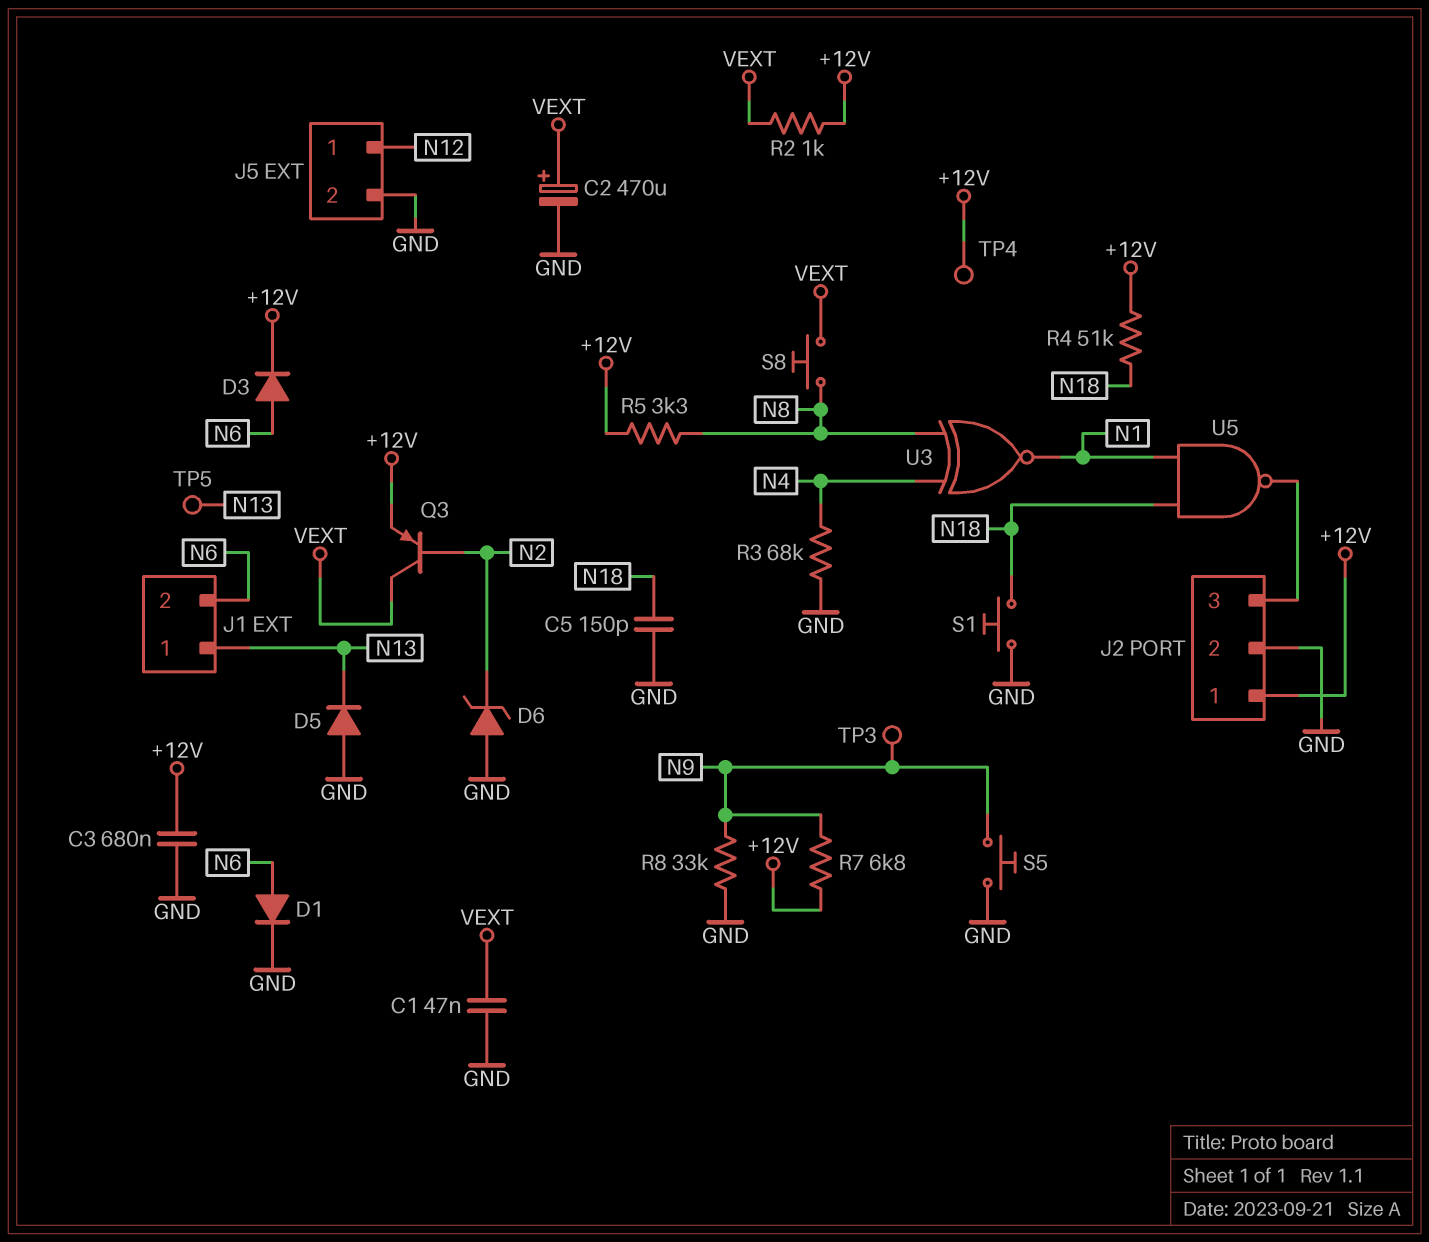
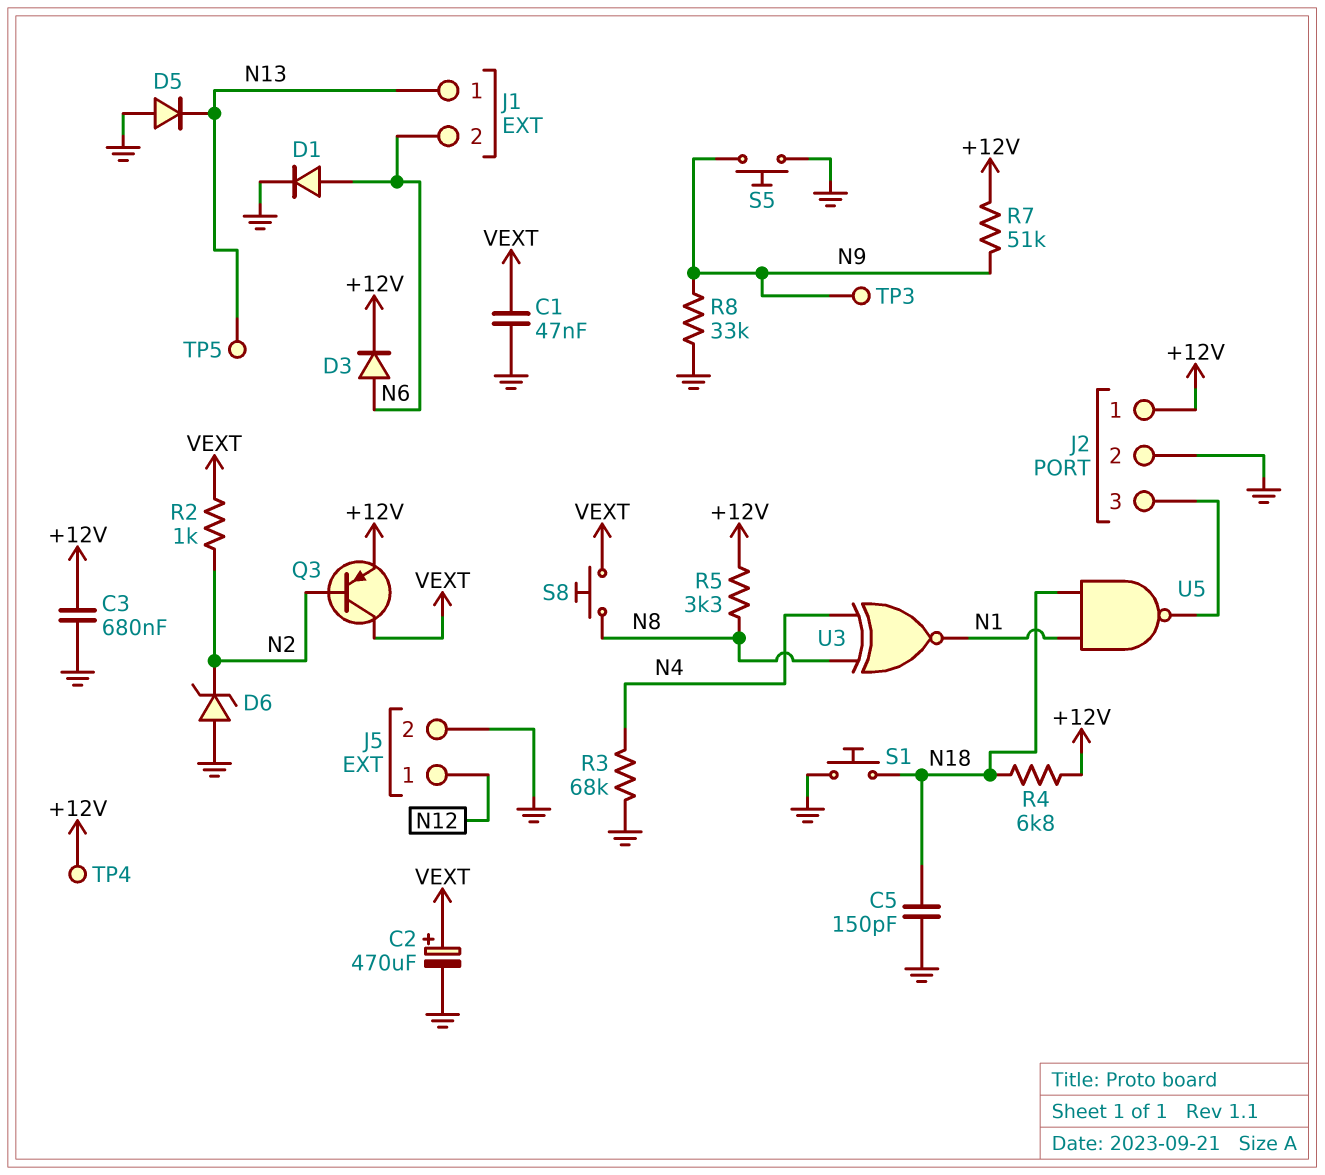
R2: 1k (+12V, VEXT) -> 1k (N2, VEXT)
R4: 51k (+12V, N18) -> 6.8k (+12V, N18)
R7: 6.8k (+12V, N9) -> 51k (+12V, N9)

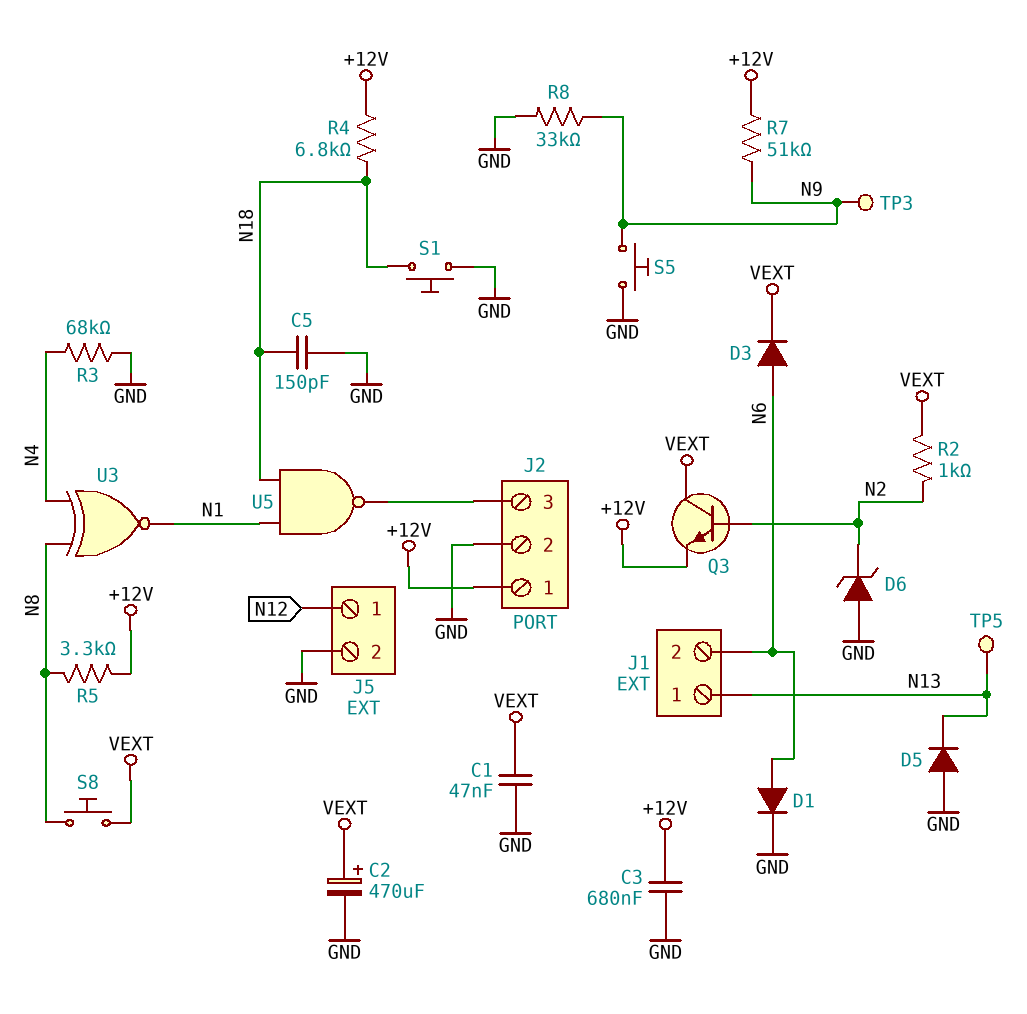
D3: diode (A N6, K +12V) -> diode (A N6, K VEXT)
Q3: PNP (B N2, C VEXT, E +12V) -> NPN (B N2, C VEXT, E +12V)
TP4: test point (+12V) -> none

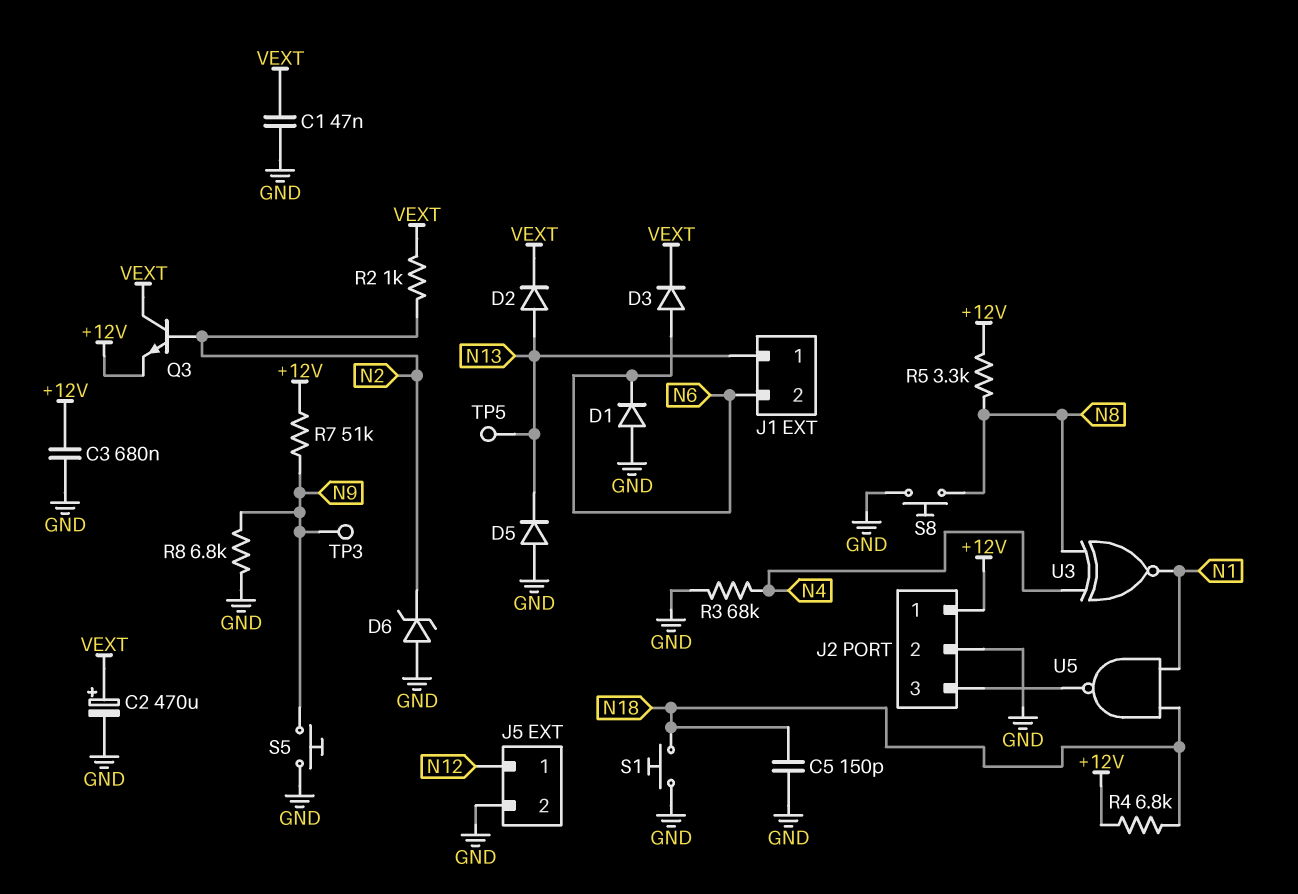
D1: diode (A N6, K GND) -> diode (A GND, K N6)
D2: none -> diode (A N13, K VEXT)
R8: 33k (GND, N9) -> 6.8k (GND, N9)
S8: button (N8, VEXT) -> button (GND, N8)

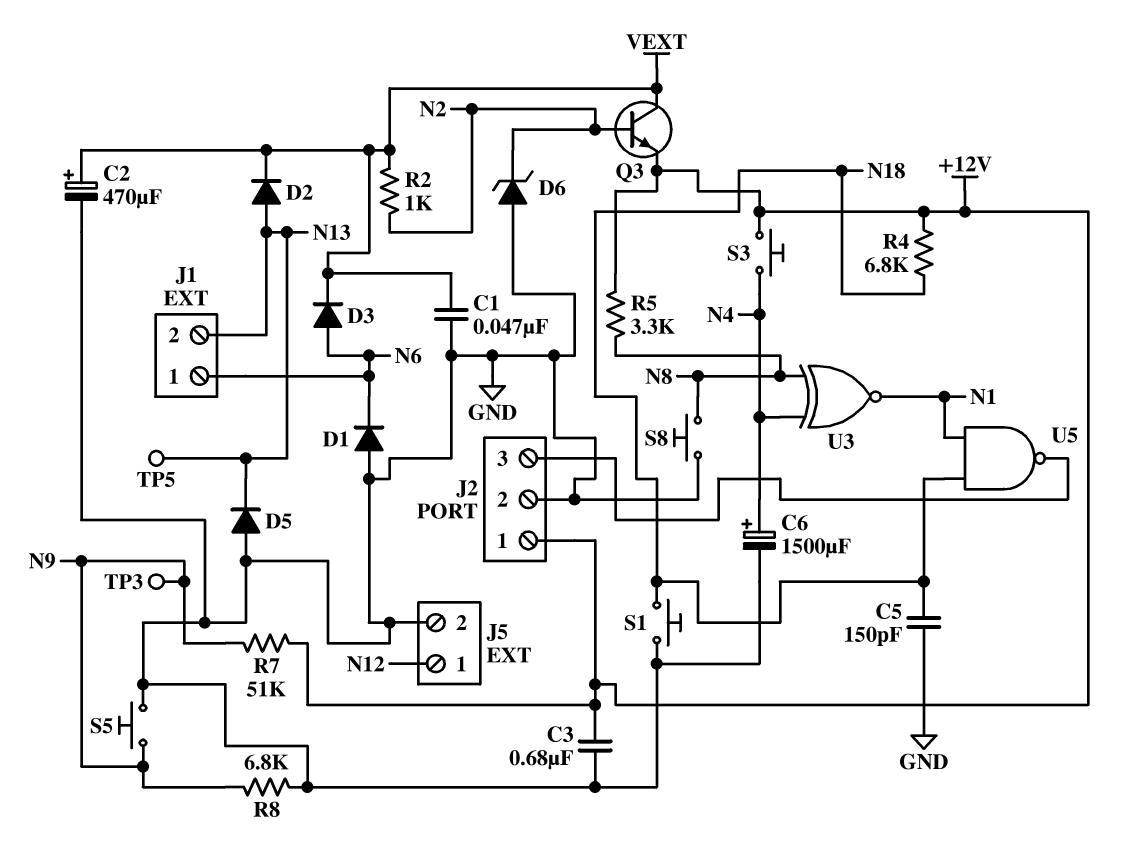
C6: none -> 1500uF (plus N4, minus GND)
J1 pin 1: N13 -> N6
J1 pin 2: N6 -> N13
R3: 68k (GND, N4) -> none
S3: none -> button (+12V, N4)

